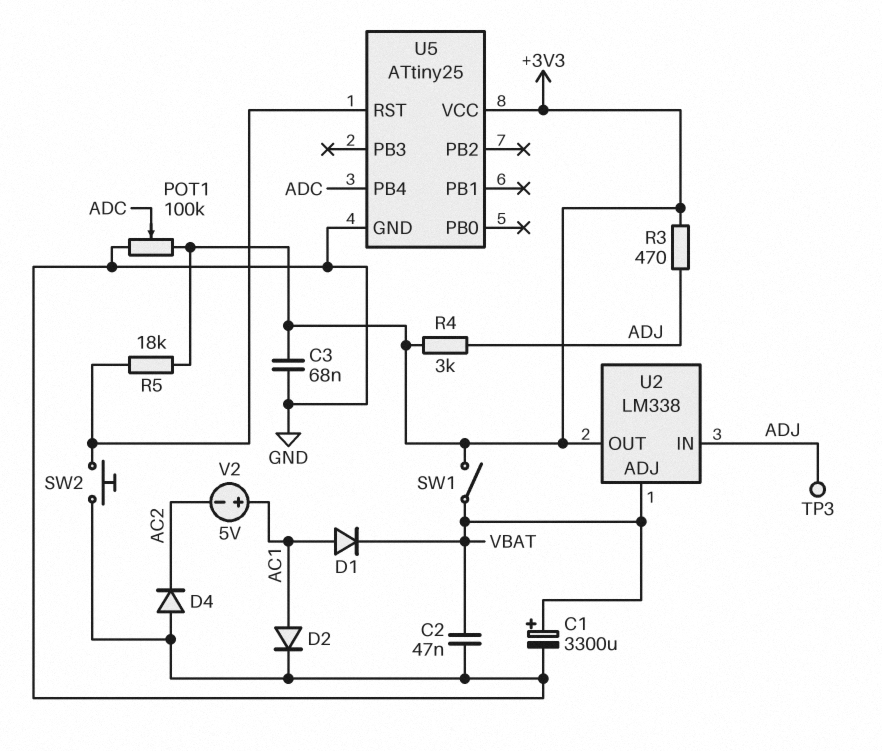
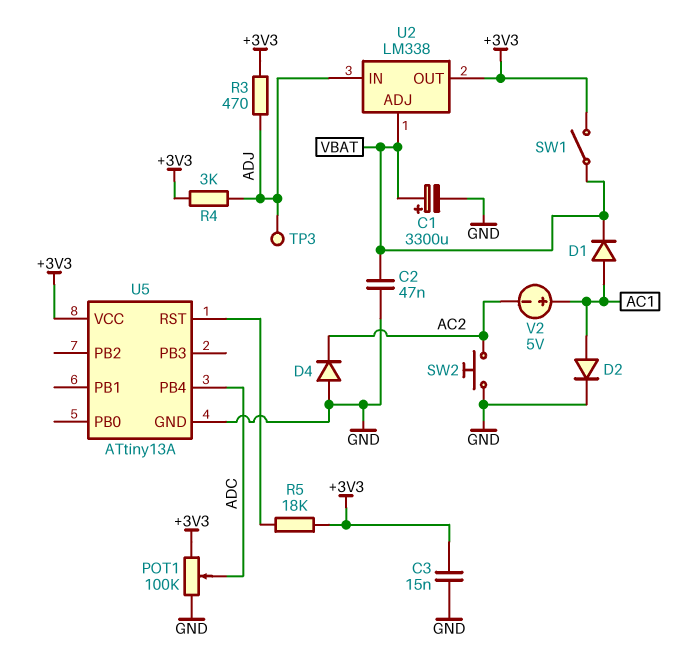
C3: 68nF (+3V3, GND) -> 15nF (+3V3, GND)
SW2: button (GND, U5/RST) -> button (AC2, GND)
U5: ATtiny25 -> ATtiny13A

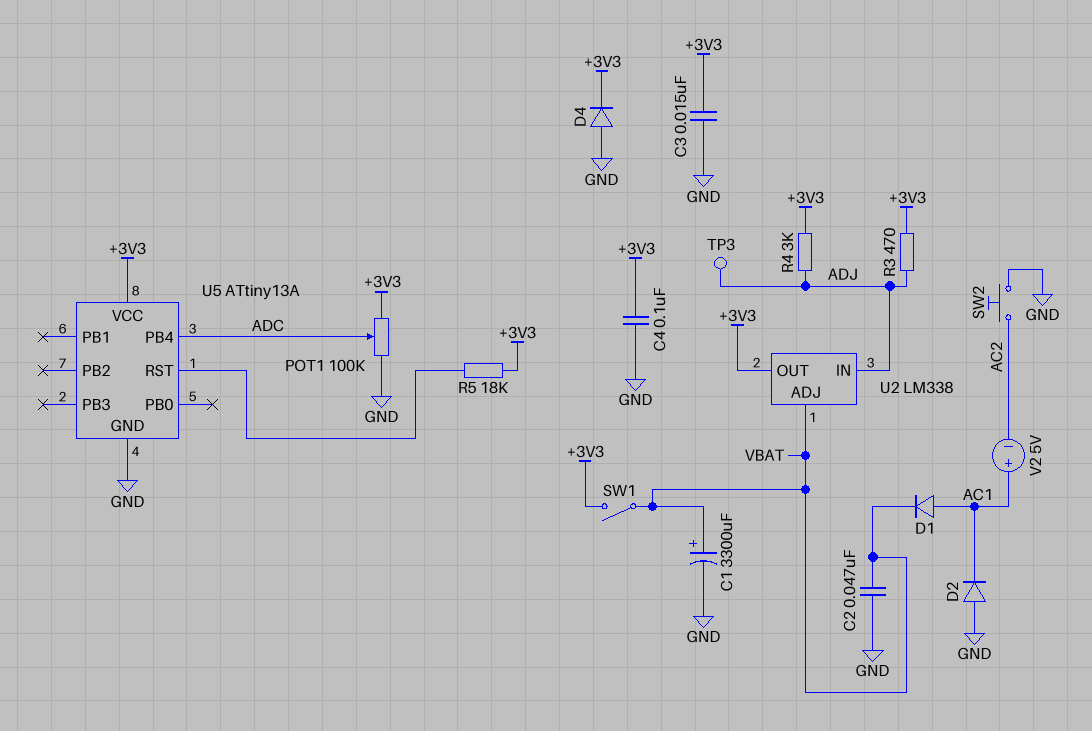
C4: none -> 100nF (+3V3, GND)
D2: diode (A AC1, K GND) -> diode (A GND, K AC1)
D4: diode (A GND, K AC2) -> diode (A GND, K +3V3)

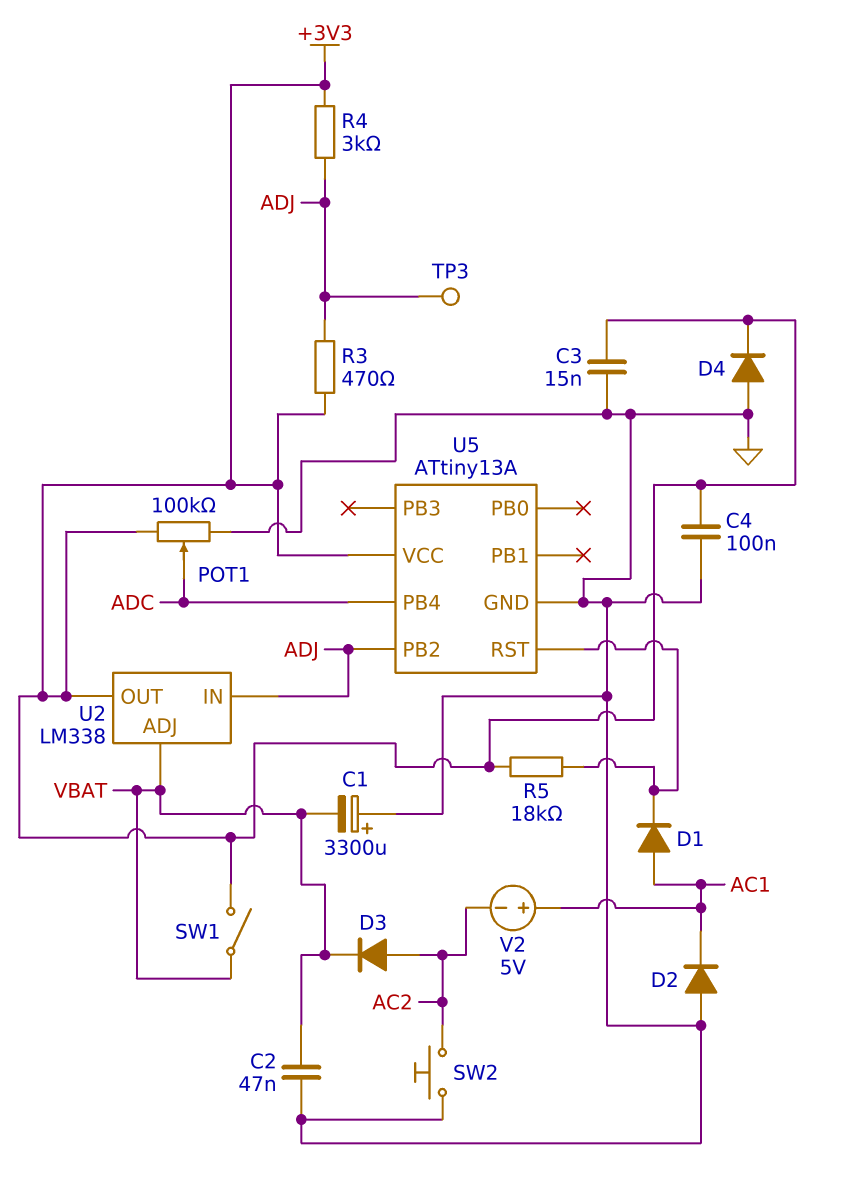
C1: 3300uF (plus VBAT, minus GND) -> 3300uF (plus GND, minus VBAT)
D1: diode (A AC1, K VBAT) -> diode (A AC1, K U5/RST)
D3: none -> diode (A AC2, K VBAT)
U5 pin PB2: none -> ADJ

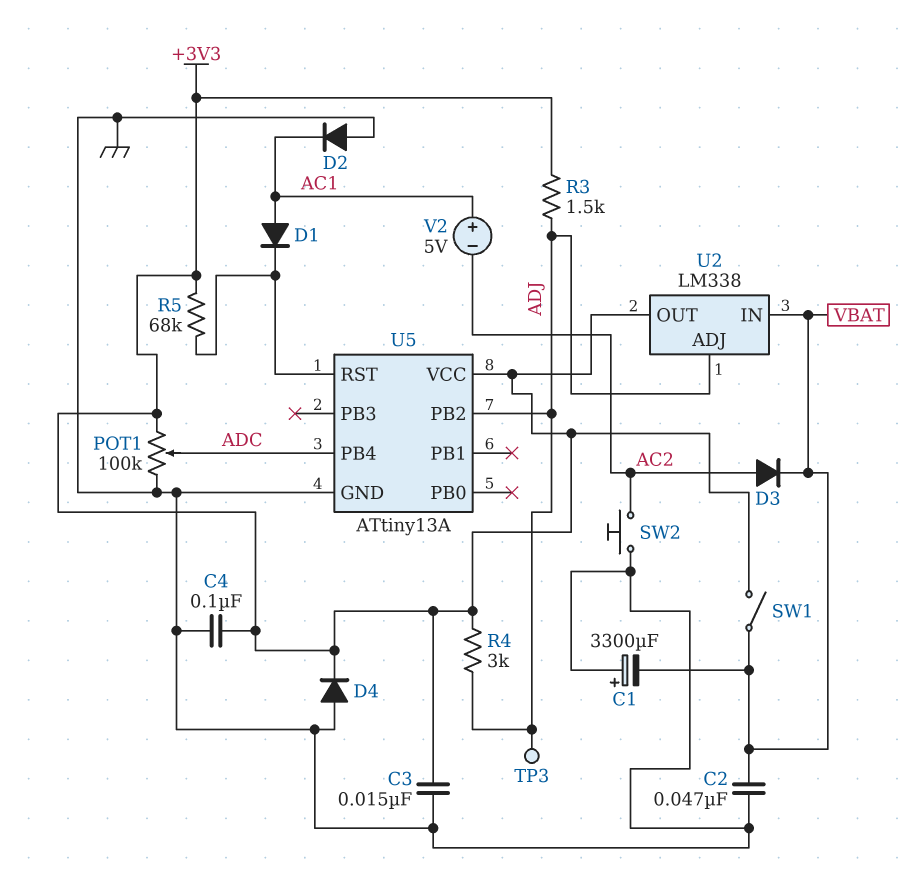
R3: 470 (+3V3, ADJ) -> 1.5k (+3V3, ADJ)
R5: 18k (+3V3, U5/RST) -> 68k (+3V3, U5/RST)
U2 pin ADJ: VBAT -> ADJ
U2 pin IN: ADJ -> VBAT

